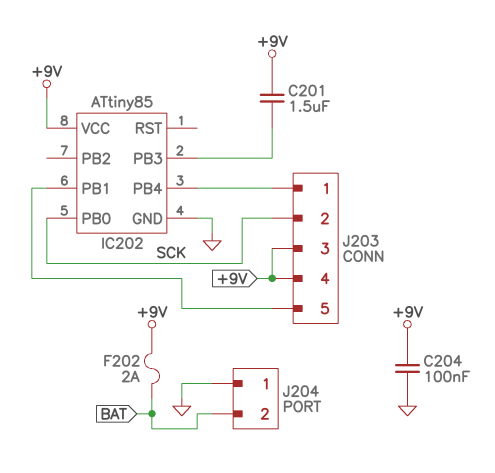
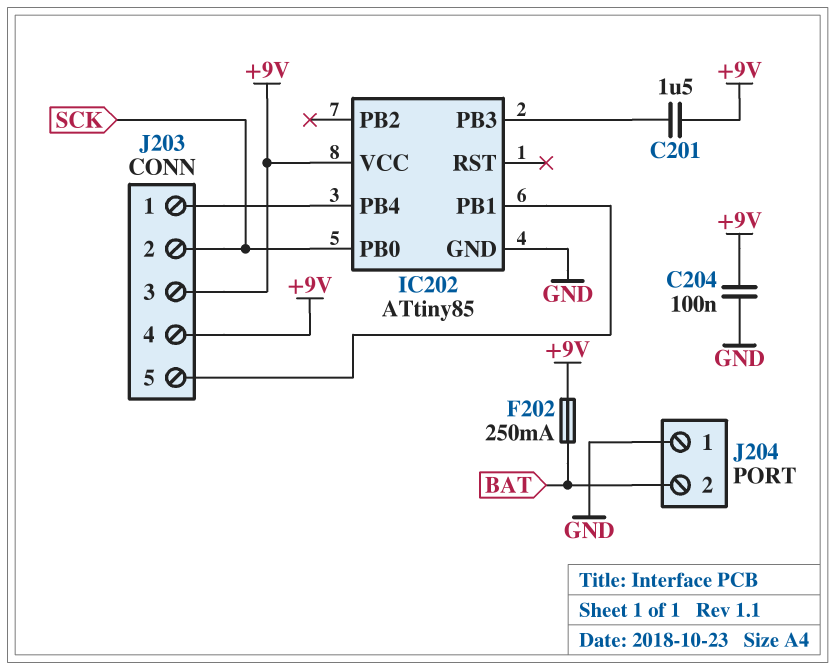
F202: 2A (+9V, BAT) -> 250mA (+9V, BAT)

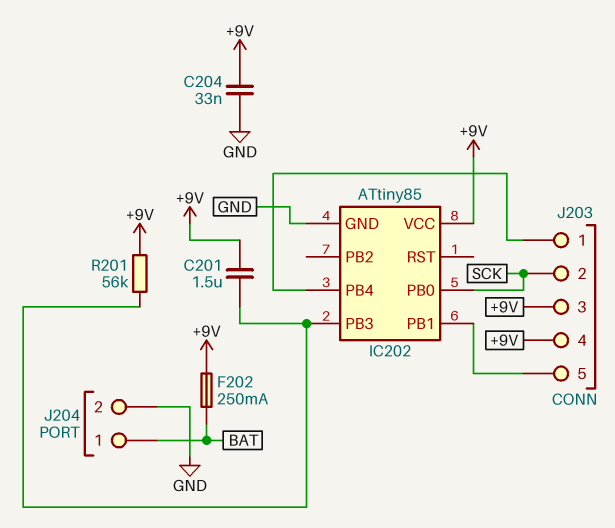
C204: 100nF (+9V, GND) -> 33nF (+9V, GND)
J204 pin 1: GND -> BAT
J204 pin 2: BAT -> GND
R201: none -> 56k (+9V, IC202/PB3)

